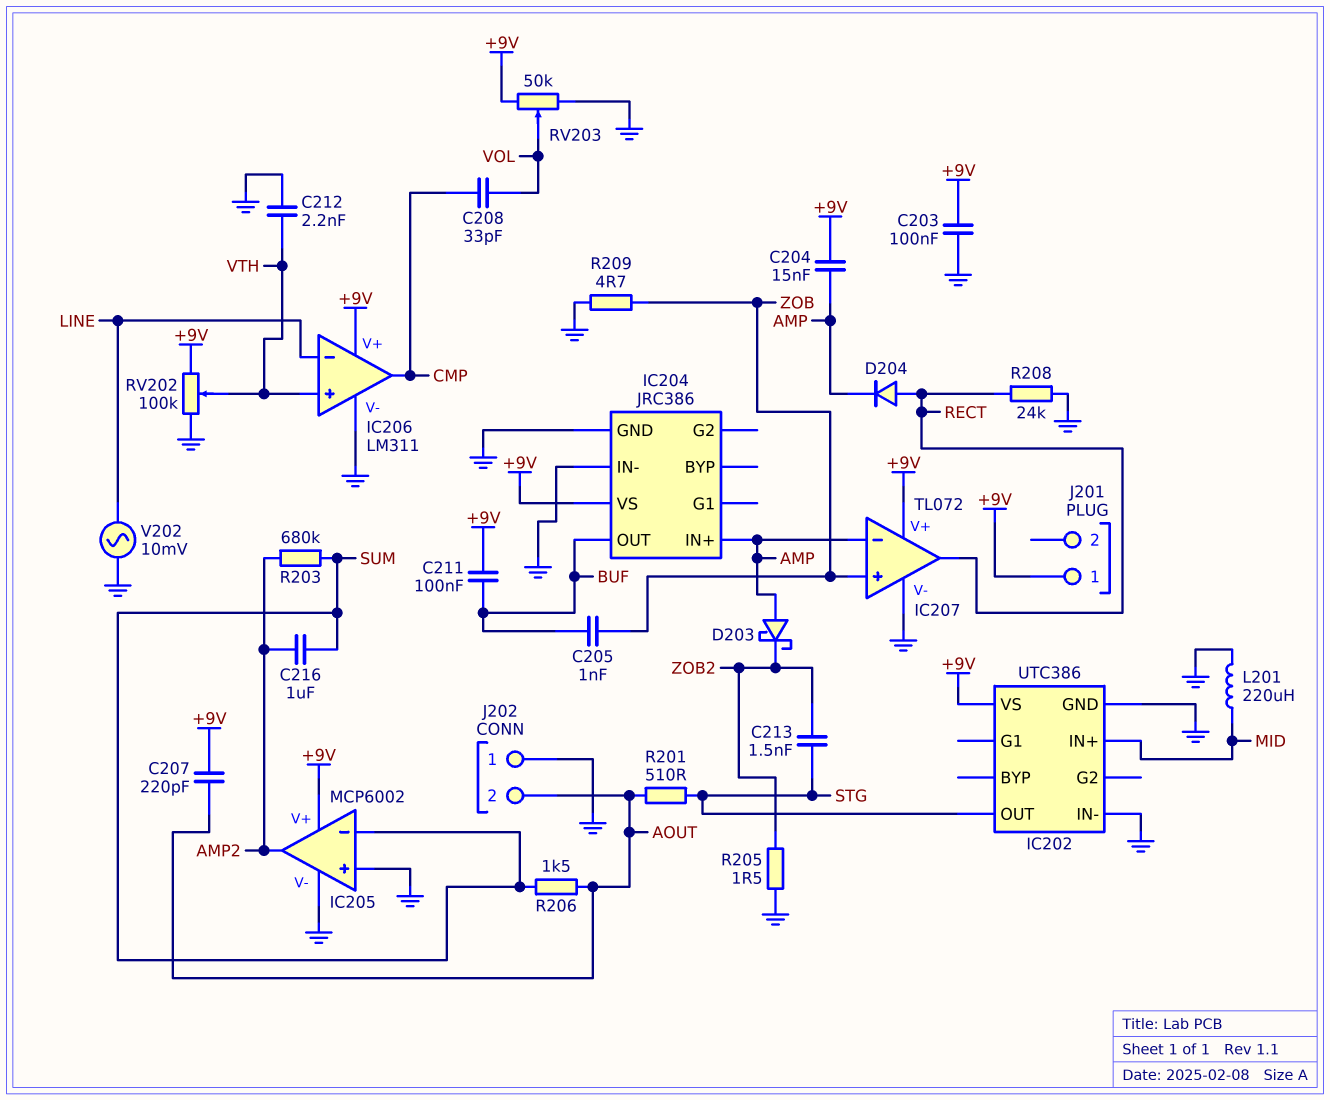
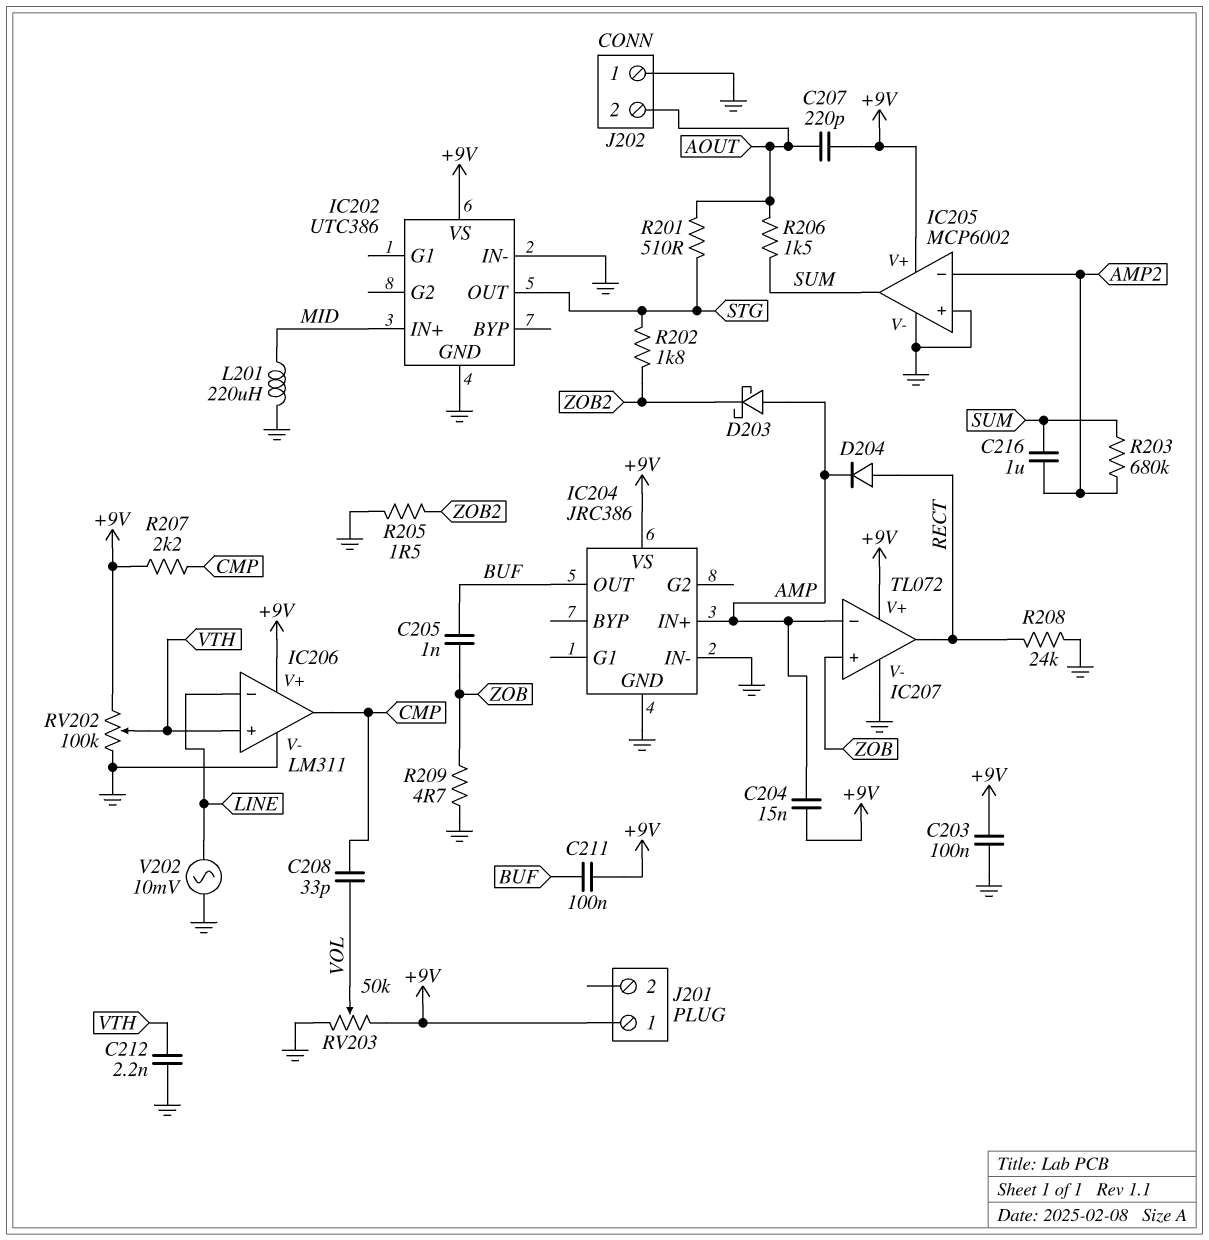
C213: 1.5nF (STG, ZOB2) -> none
IC205 pin in-: SUM -> AMP2
IC205 pin out: AMP2 -> SUM
R202: none -> 1.8k (STG, ZOB2)
R207: none -> 2.2k (+9V, CMP)

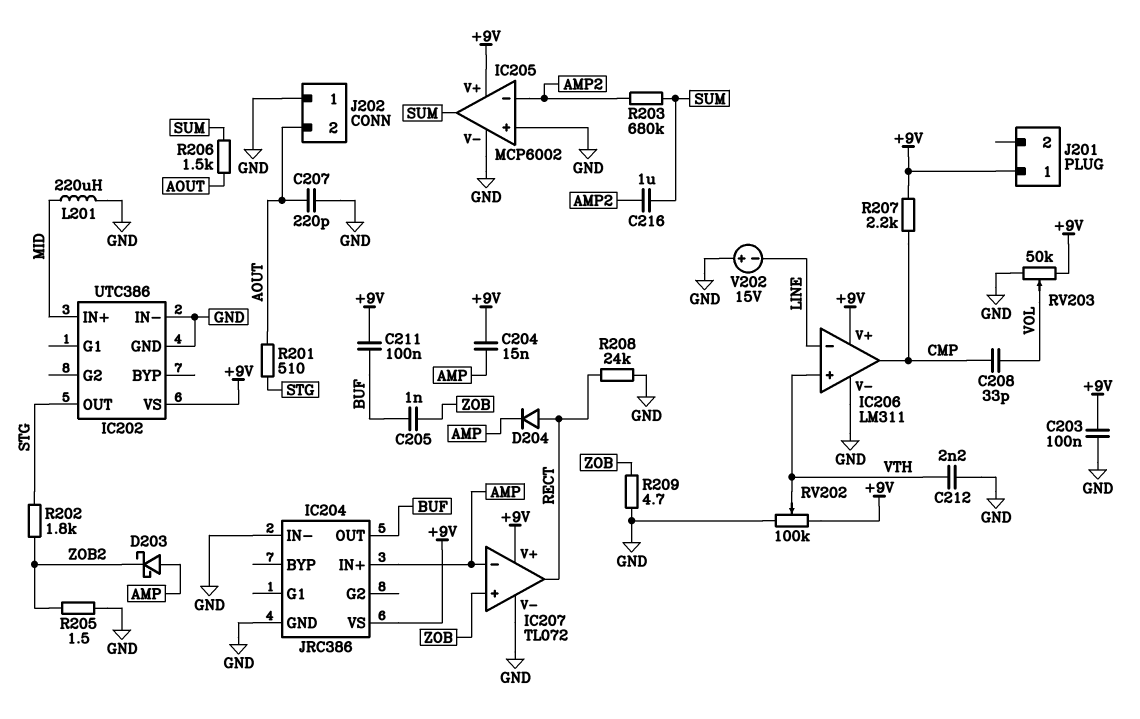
C207: 220pF (+9V, AOUT) -> 220pF (AOUT, GND)
V202: AC 10mV (GND, LINE) -> 15V (plus GND, minus LINE)

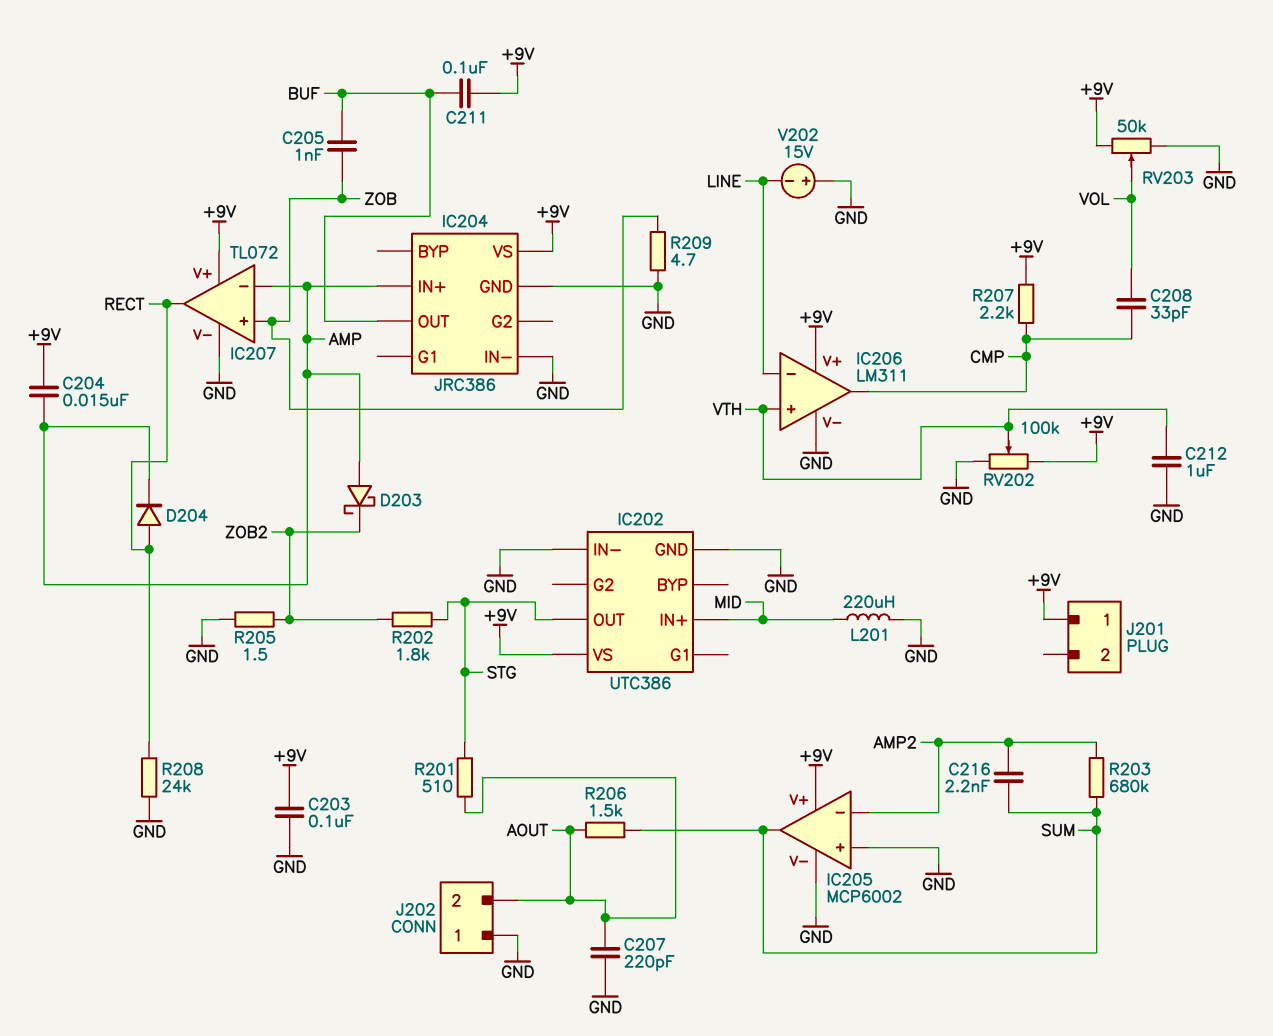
C212: 2.2nF (GND, VTH) -> 1uF (GND, VTH)
C216: 1uF (AMP2, SUM) -> 2.2nF (AMP2, SUM)

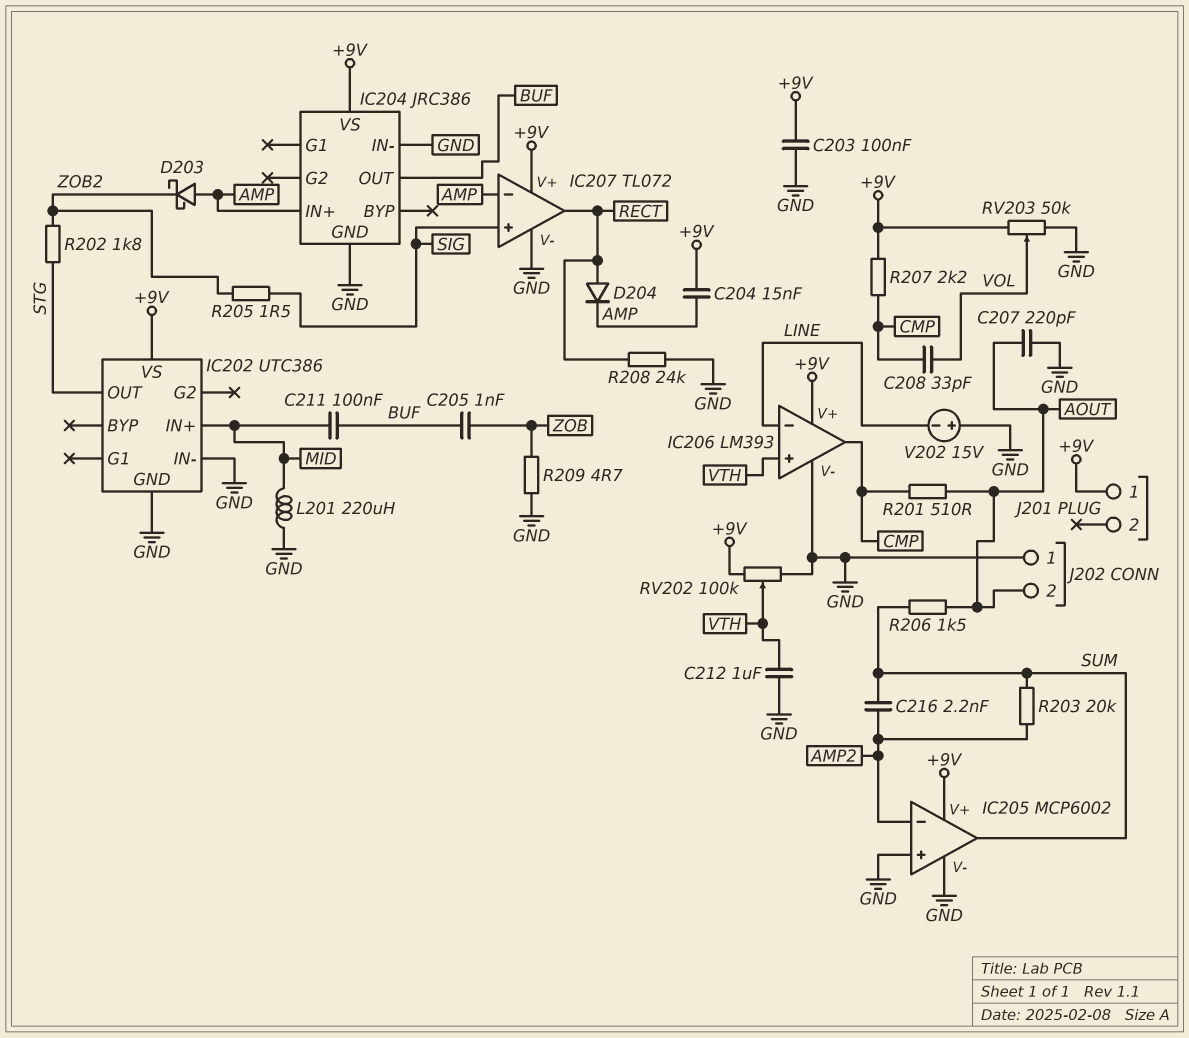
C211: 100nF (+9V, BUF) -> 100nF (BUF, MID)
IC206: LM311 -> LM393
IC207 pin in+: ZOB -> SIG
R201: 510 (AOUT, STG) -> 510 (AOUT, CMP)
R203: 680k (AMP2, SUM) -> 20k (AMP2, SUM)
R205: 1.5 (GND, ZOB2) -> 1.5 (SIG, ZOB2)

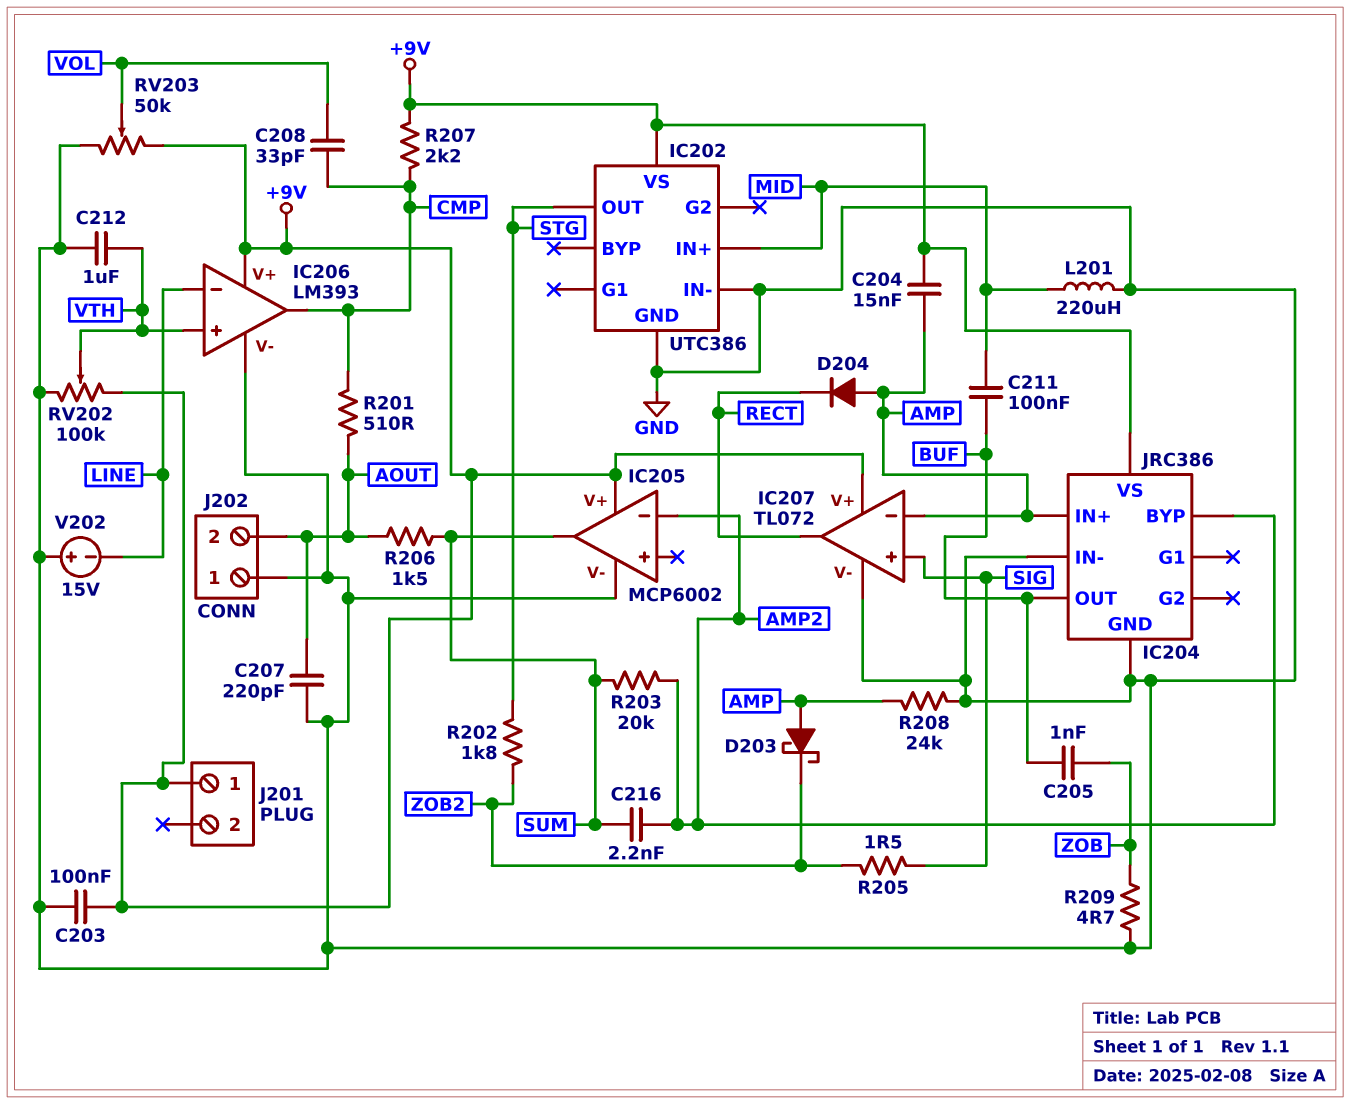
D204: diode (A RECT, K AMP) -> diode (A AMP, K RECT)
IC204 pin BYP: none -> AMP2
IC205 pin in+: GND -> none
R208: 24k (GND, RECT) -> 24k (AMP, GND)

